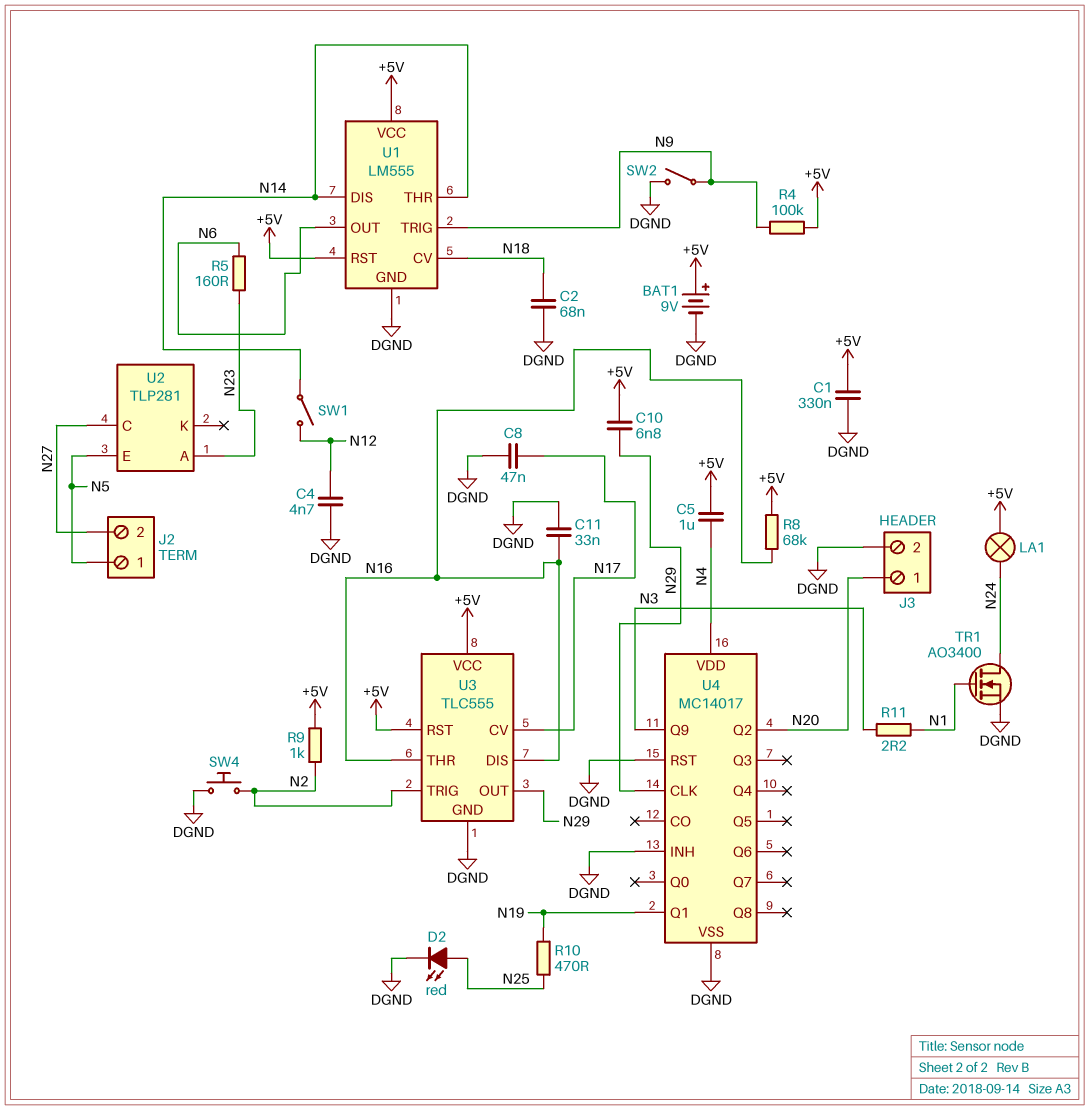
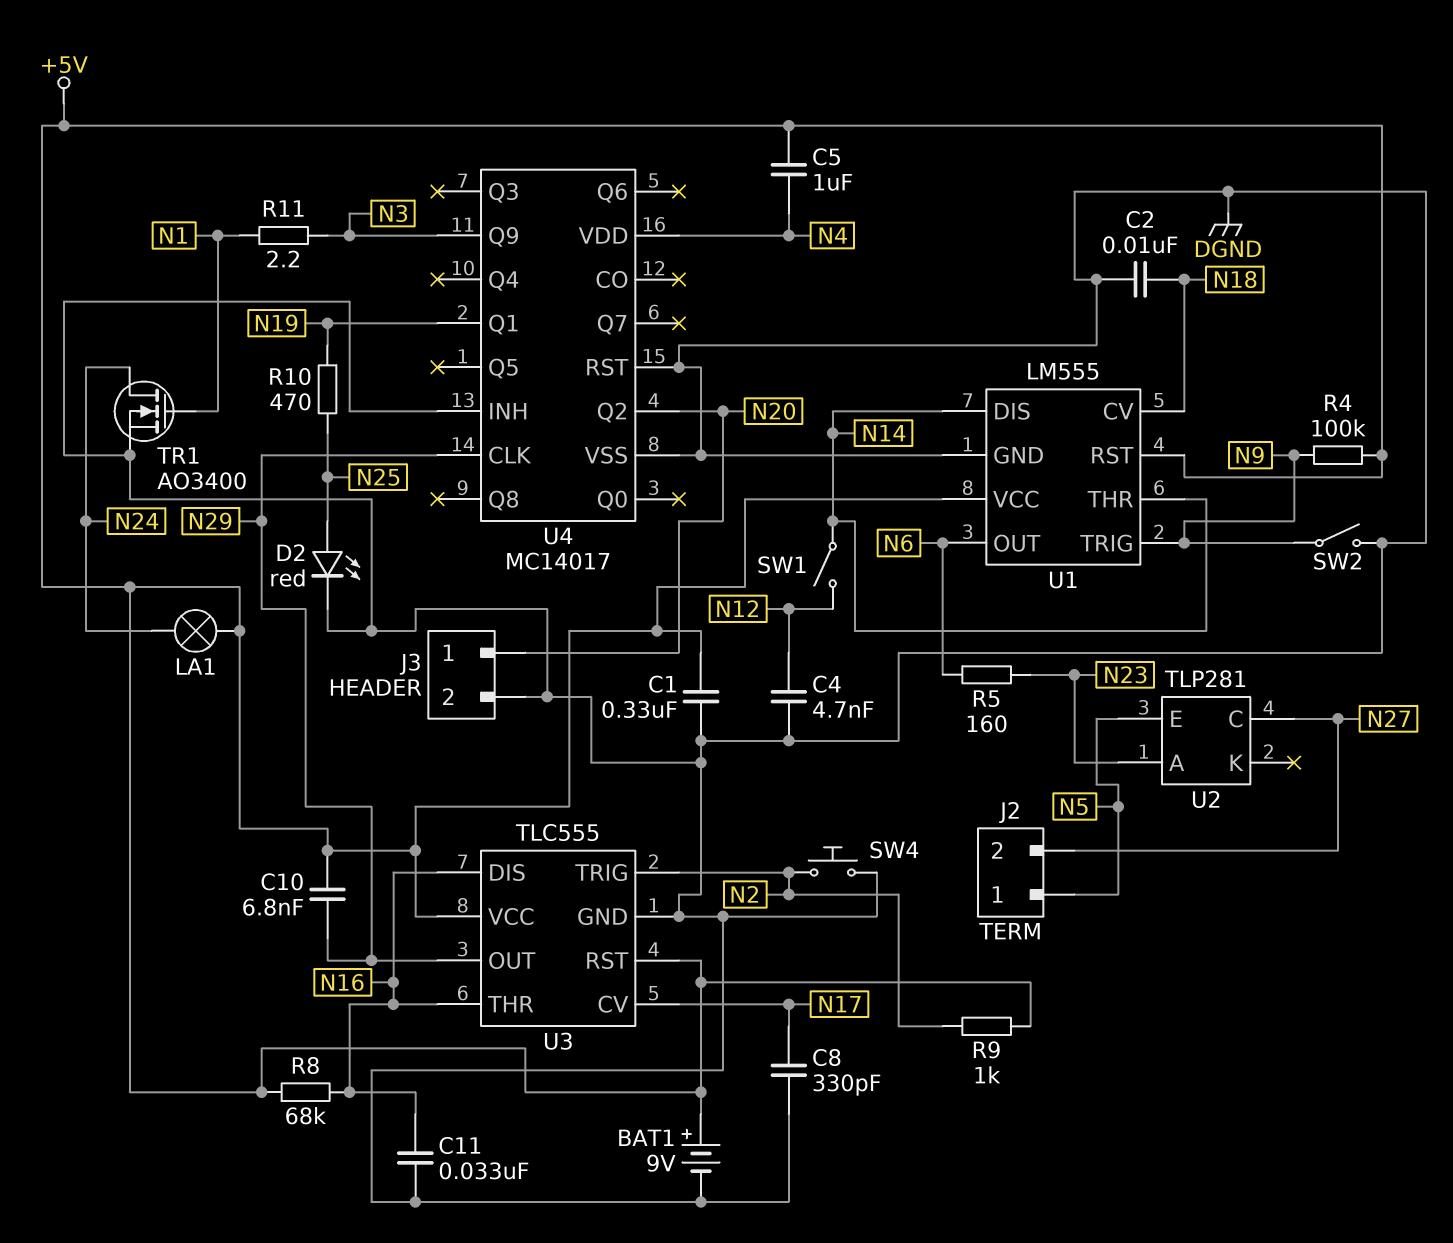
C2: 68nF (DGND, N18) -> 10nF (DGND, N18)
C8: 47nF (DGND, N17) -> 330pF (DGND, N17)

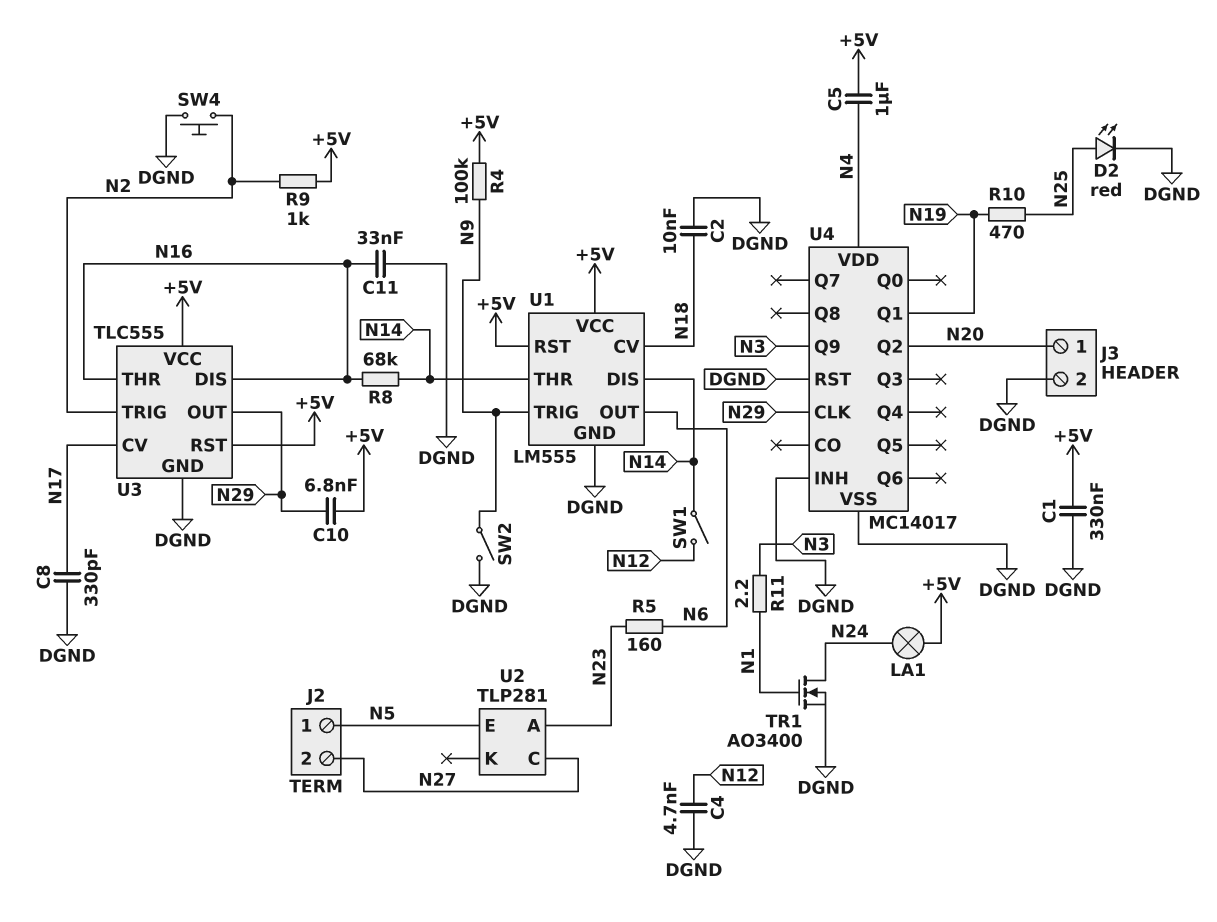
BAT1: 9V (plus +5V, minus DGND) -> none
R8: 68k (+5V, N16) -> 68k (N14, N16)

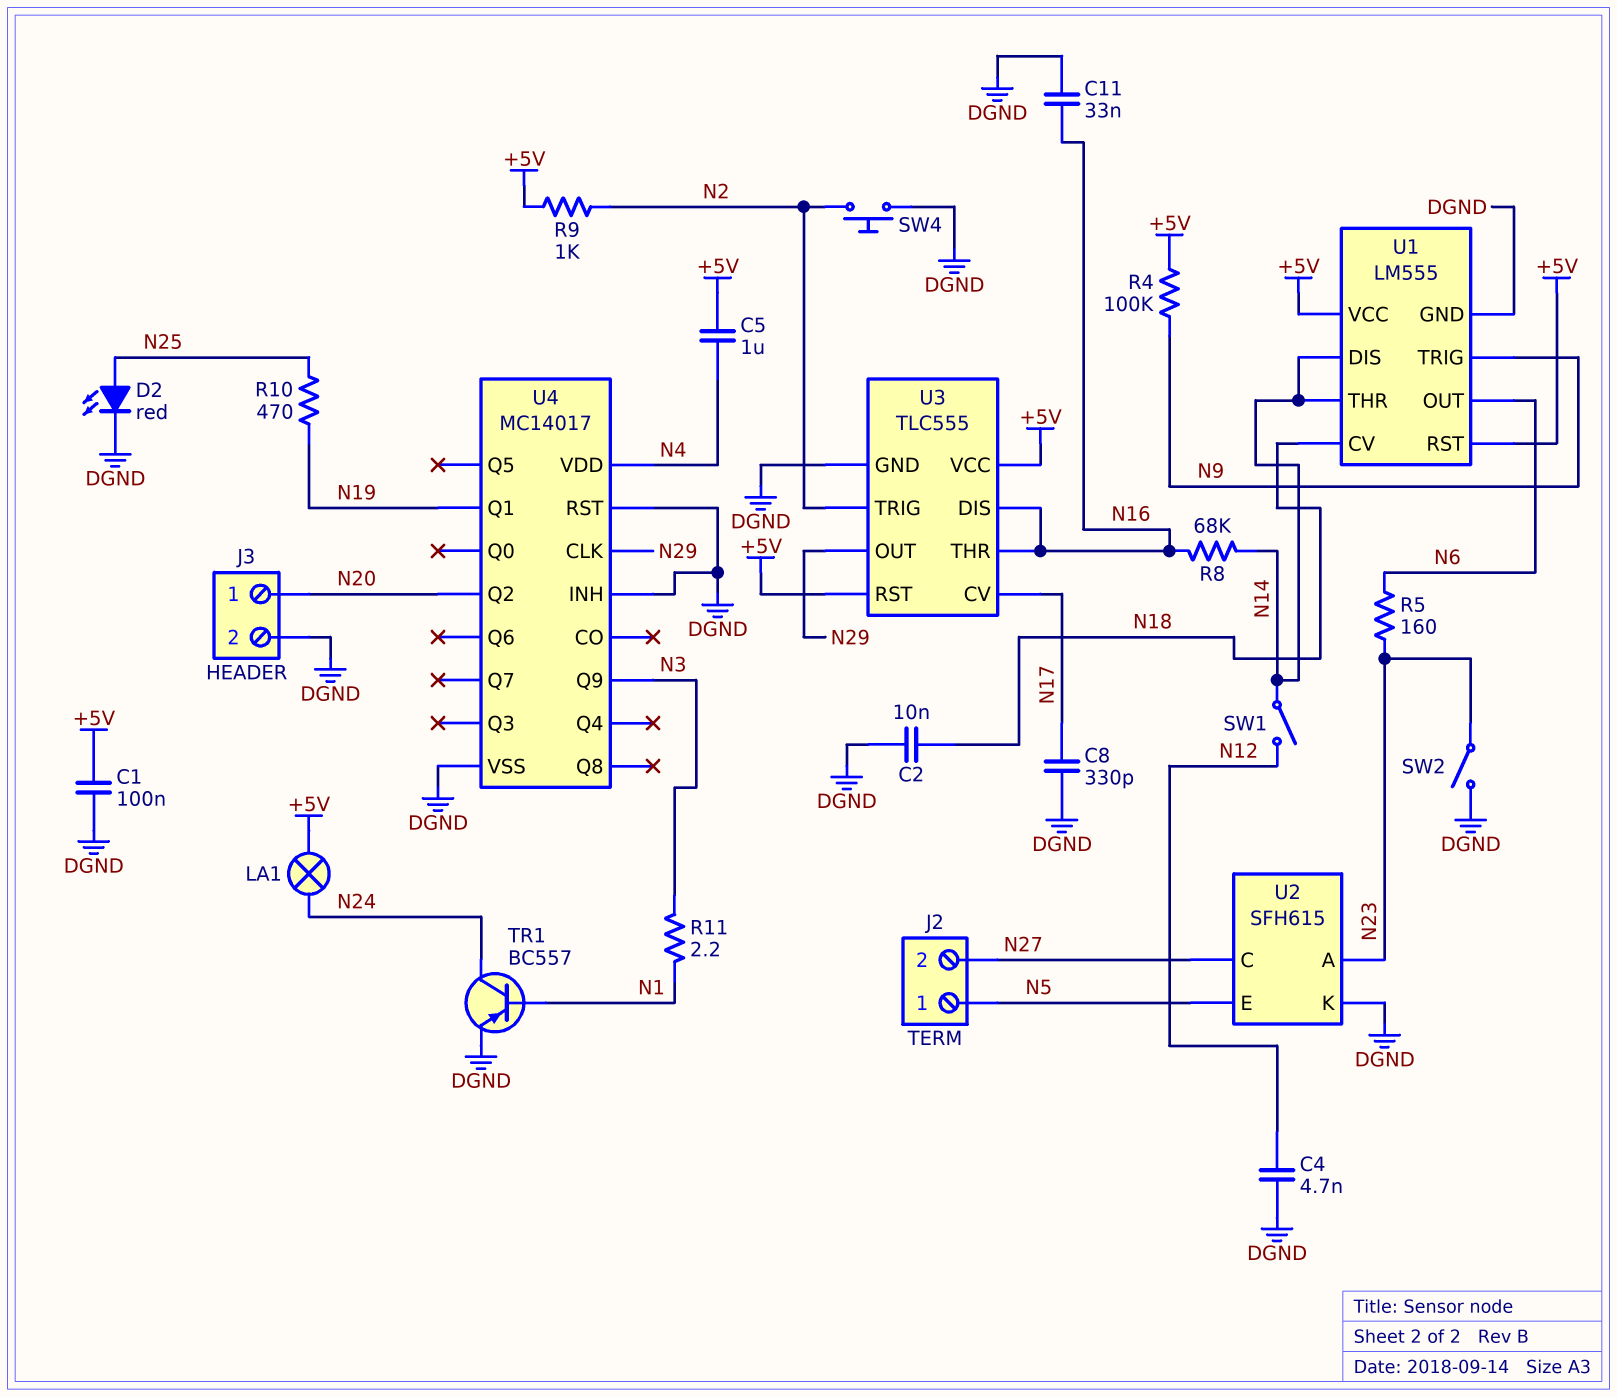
C1: 330nF (+5V, DGND) -> 100nF (+5V, DGND)
C10: 6.8nF (+5V, N29) -> none
SW2: switch (DGND, N9) -> switch (DGND, N23)
TR1: NMOS AO3400 (G N1, D N24, S DGND) -> PNP BC557 (B N1, C N24, E DGND)
U2: TLP281 -> SFH615
U2 pin K: none -> DGND

